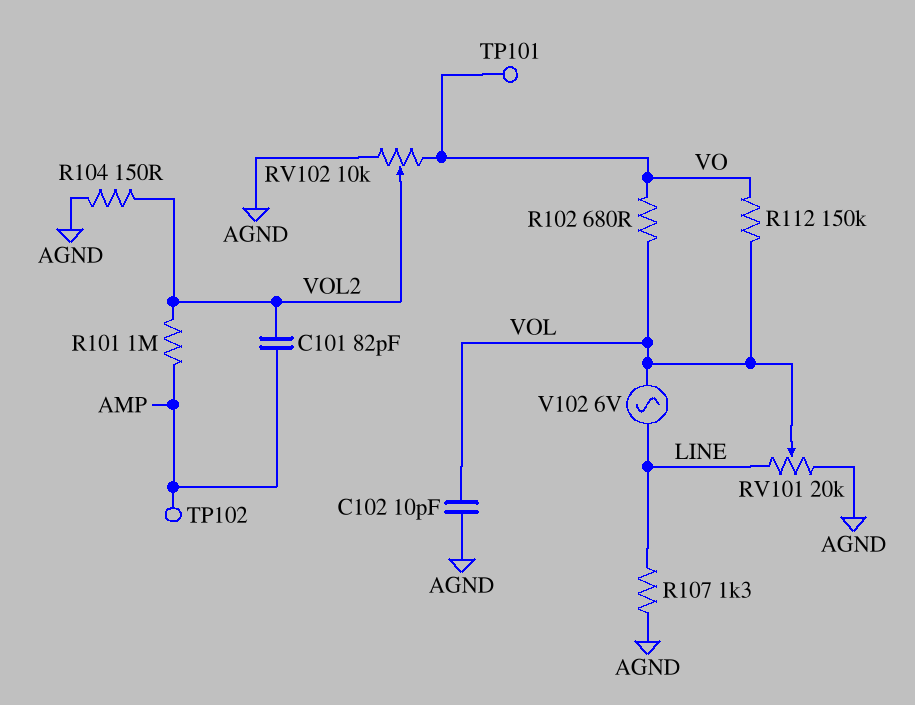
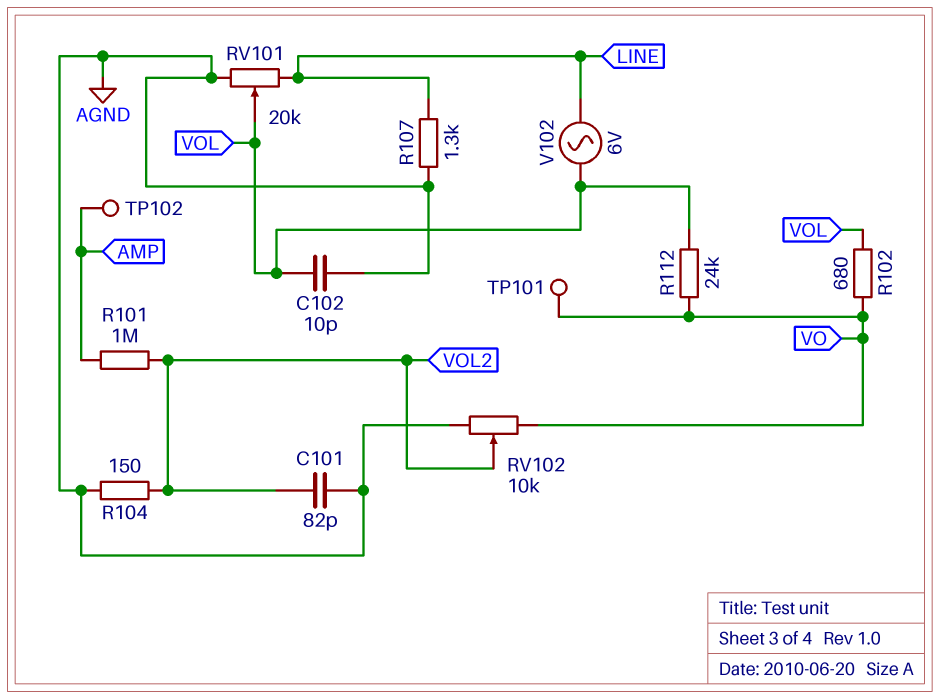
C101: 82pF (AMP, VOL2) -> 82pF (AGND, VOL2)
R112: 150k (VO, VOL) -> 24k (VO, VOL)

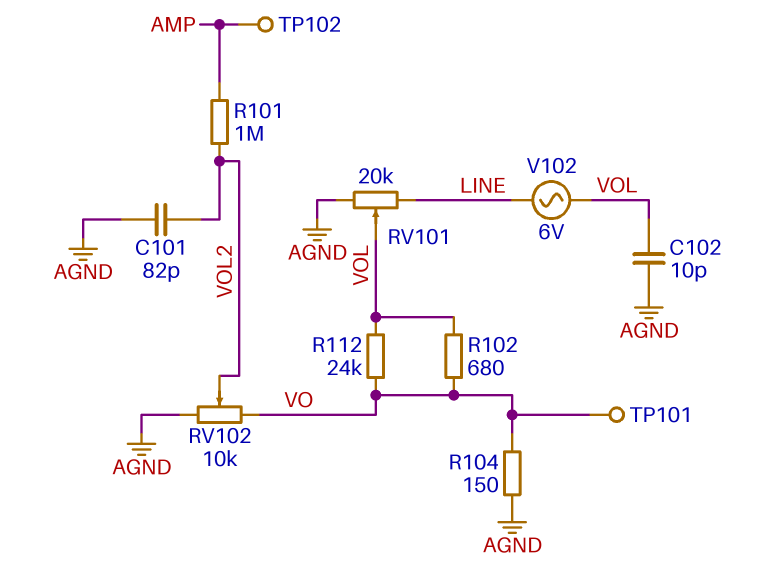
R104: 150 (AGND, VOL2) -> 150 (AGND, VO)
R107: 1.3k (AGND, LINE) -> none

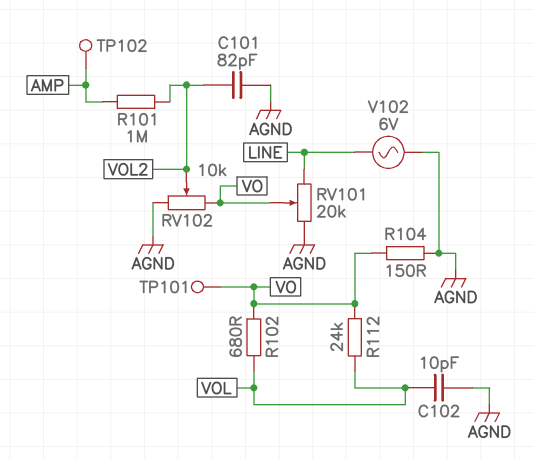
RV101: 20k (AGND, LINE, wiper VOL) -> 20k (AGND, LINE, wiper VO)
V102: AC 6V (LINE, VOL) -> AC 6V (AGND, LINE)

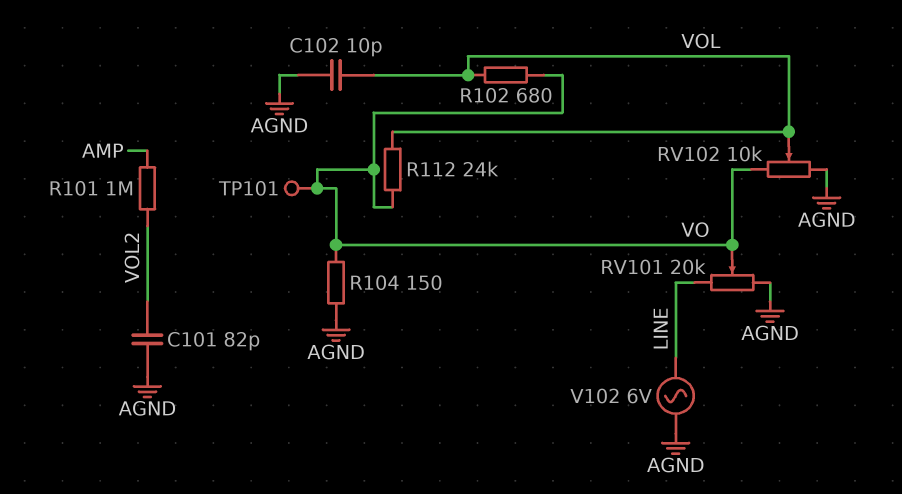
RV102: 10k (AGND, VO, wiper VOL2) -> 10k (AGND, VO, wiper VOL)
TP102: test point (AMP) -> none

